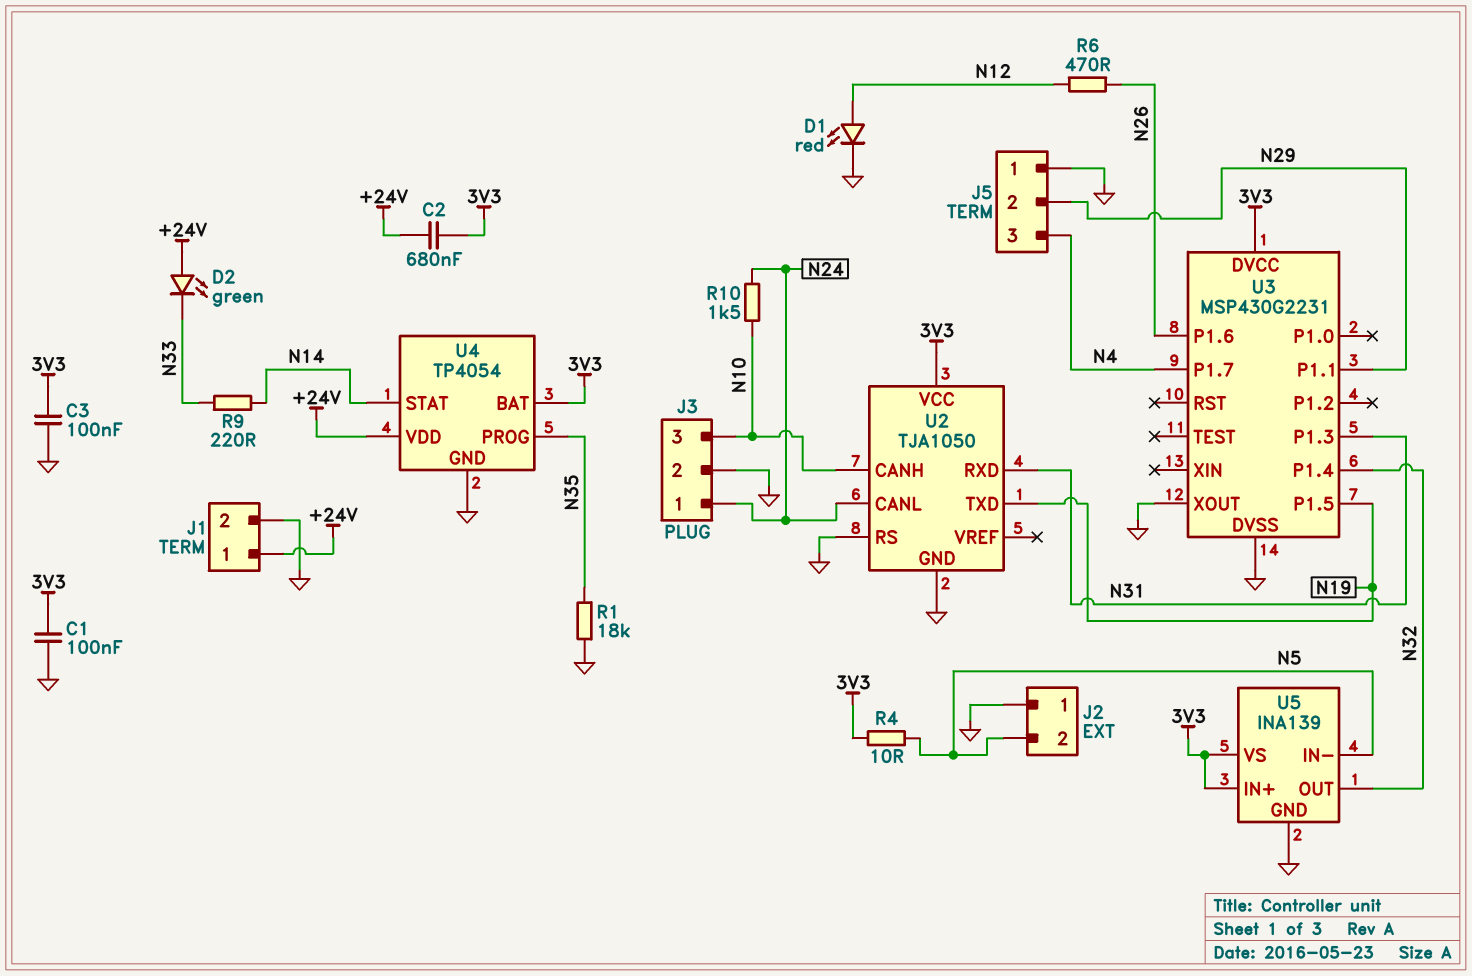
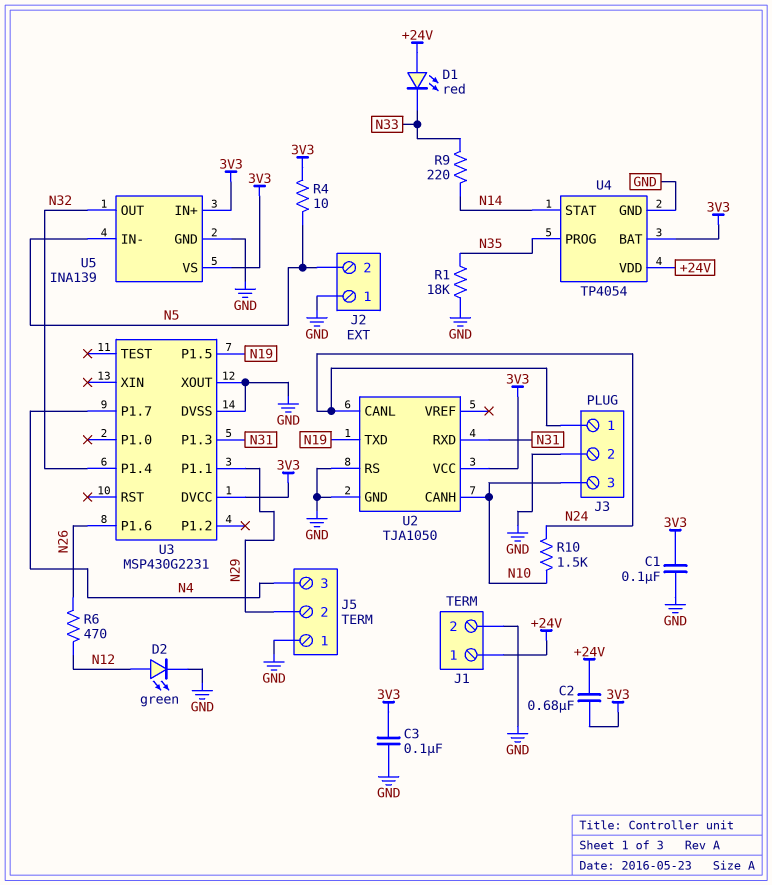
D1: LED red (A N12, K GND) -> LED red (A +24V, K N33)
D2: LED green (A +24V, K N33) -> LED green (A N12, K GND)

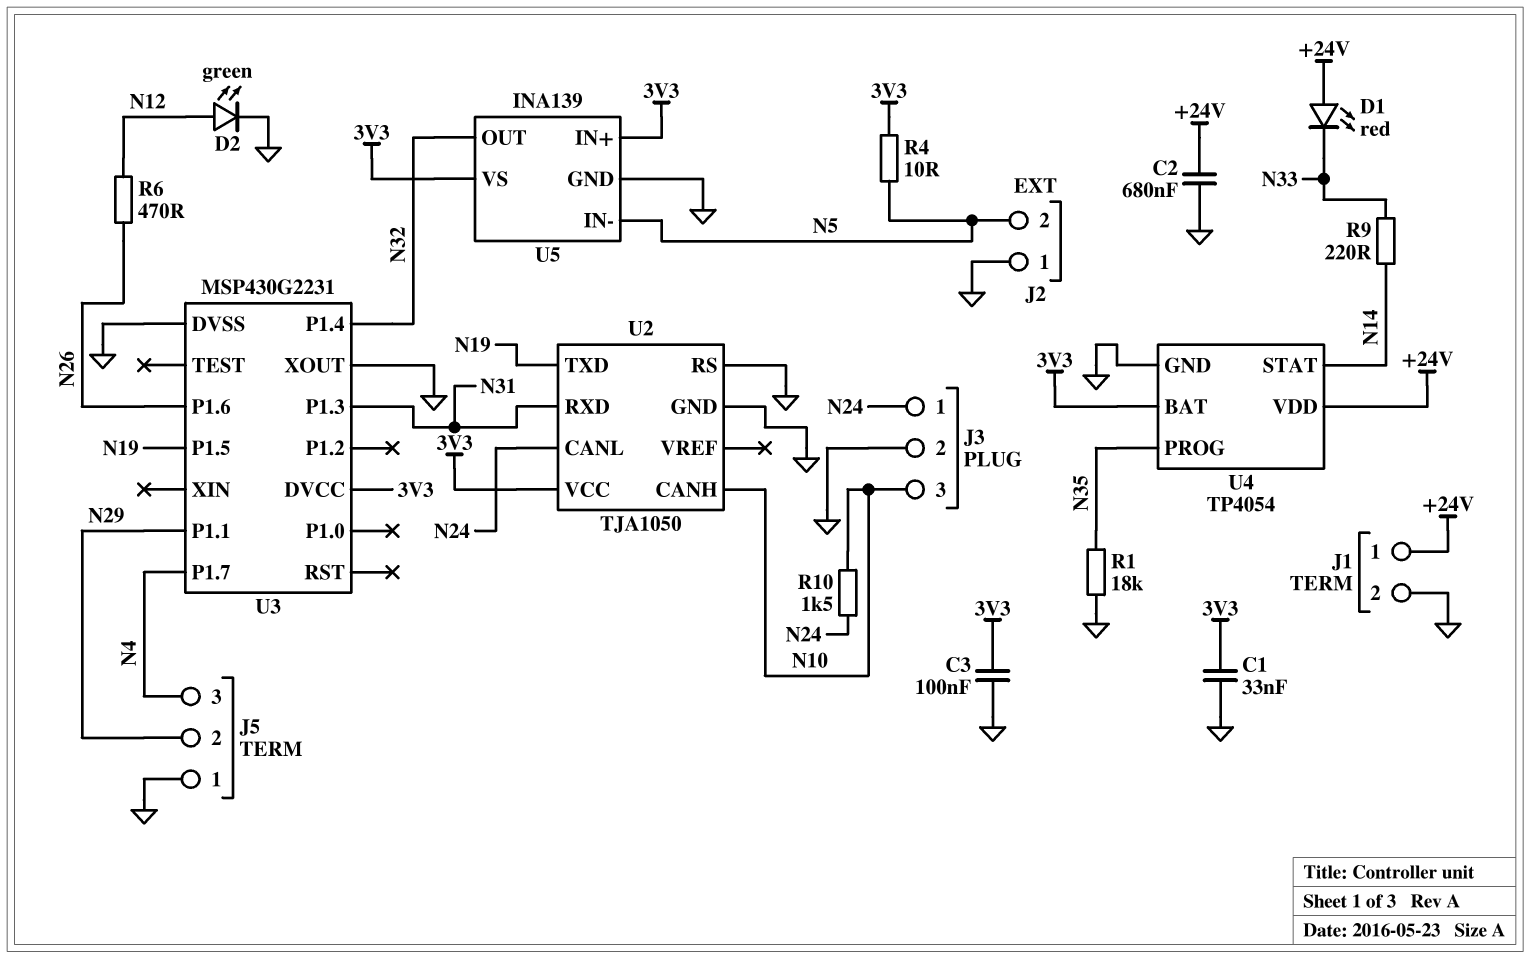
C1: 100nF (3V3, GND) -> 33nF (3V3, GND)
C2: 680nF (+24V, 3V3) -> 680nF (+24V, GND)

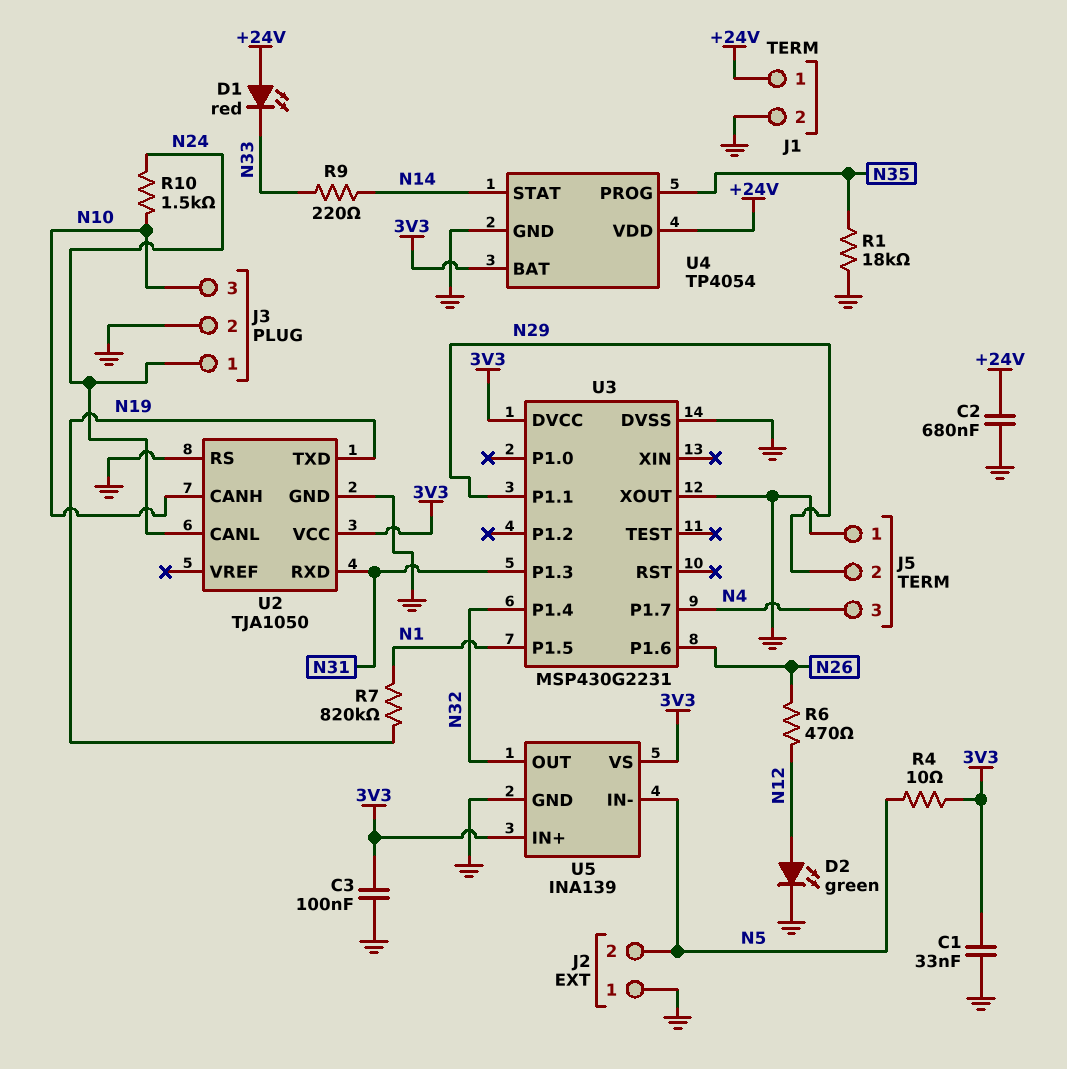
R7: none -> 820k (N1, N19)
U3 pin P1.5: N19 -> N1

